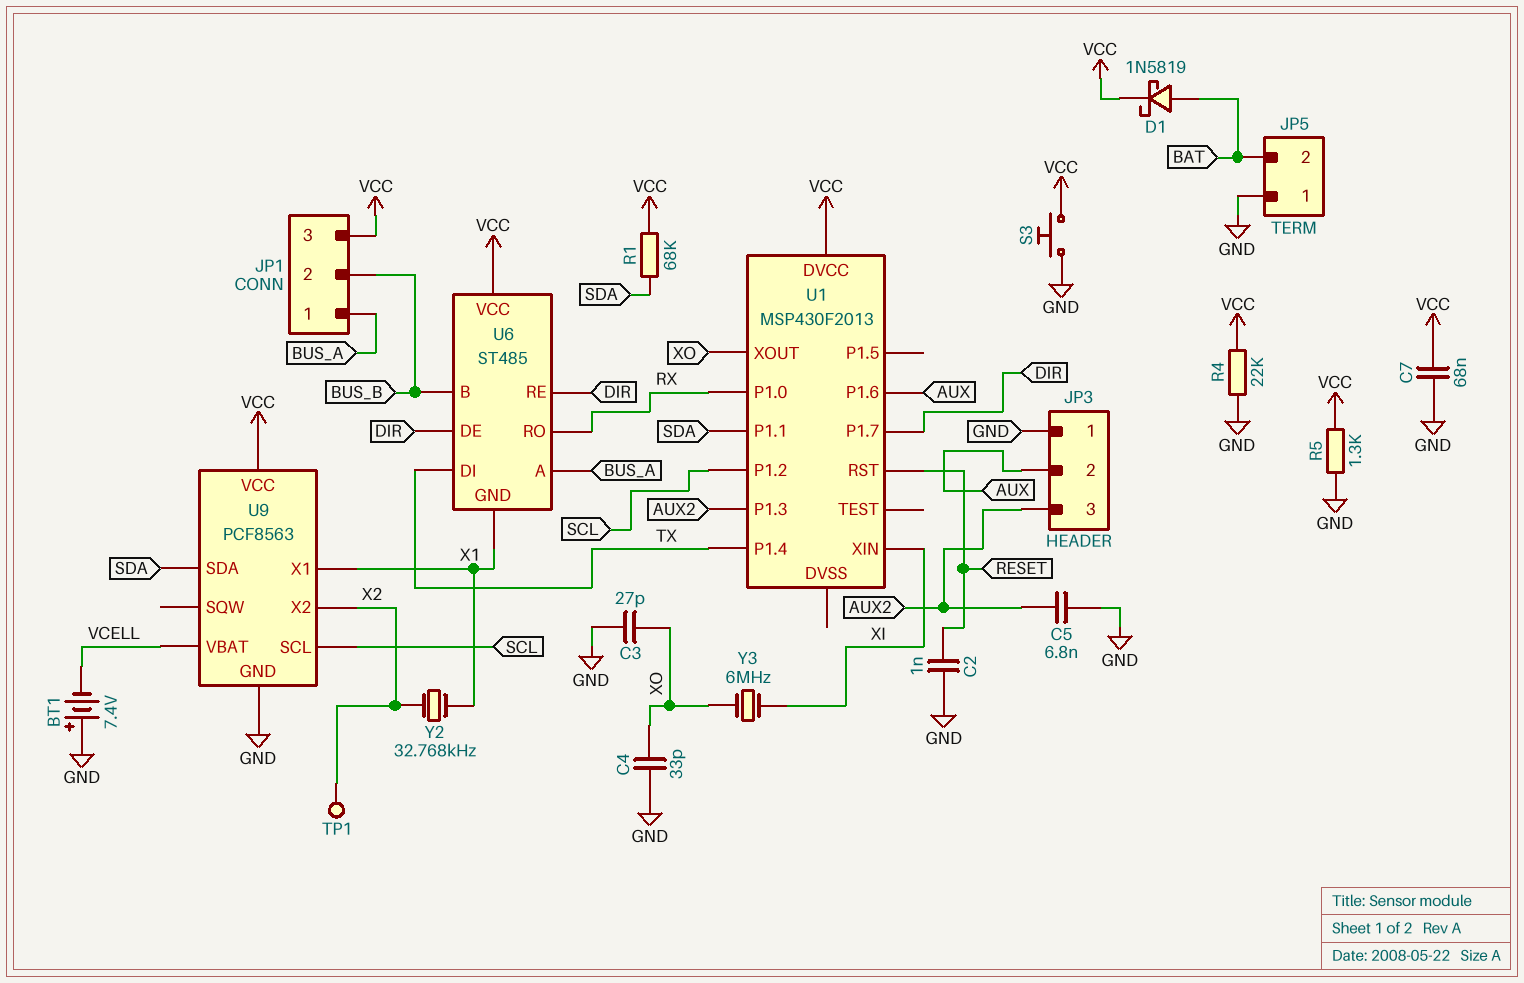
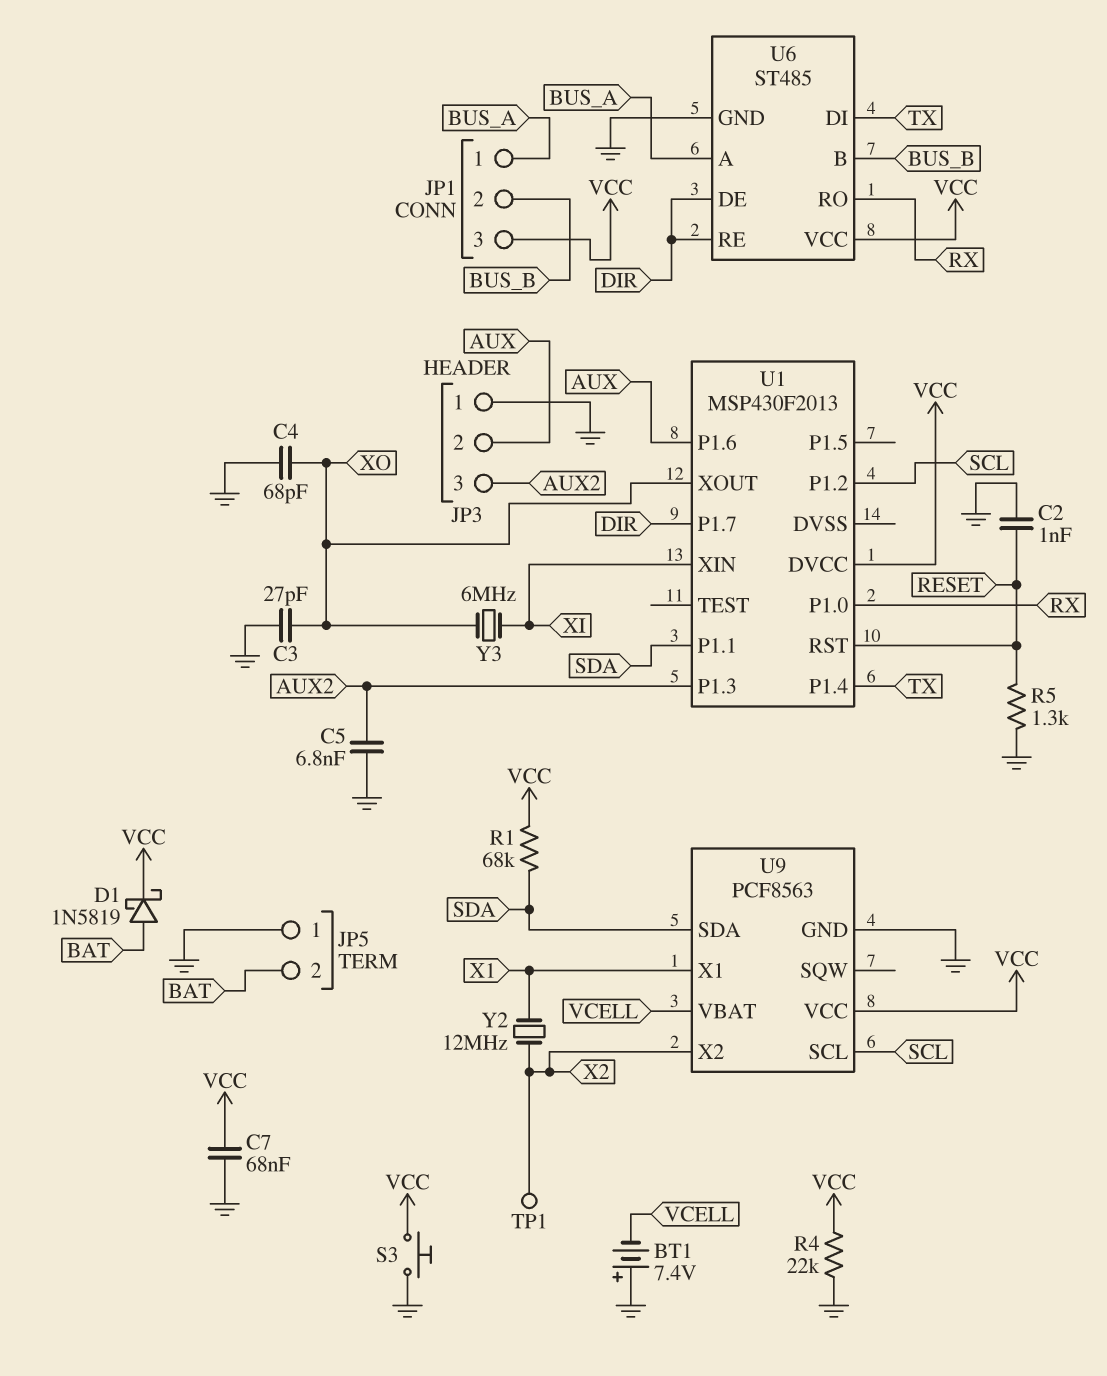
C4: 33pF (GND, XO) -> 68pF (GND, XO)
R5: 1.3k (GND, VCC) -> 1.3k (GND, RESET)
U6 pin GND: X1 -> GND
Y2: 32.768kHz (X1, X2) -> 12MHz (X1, X2)

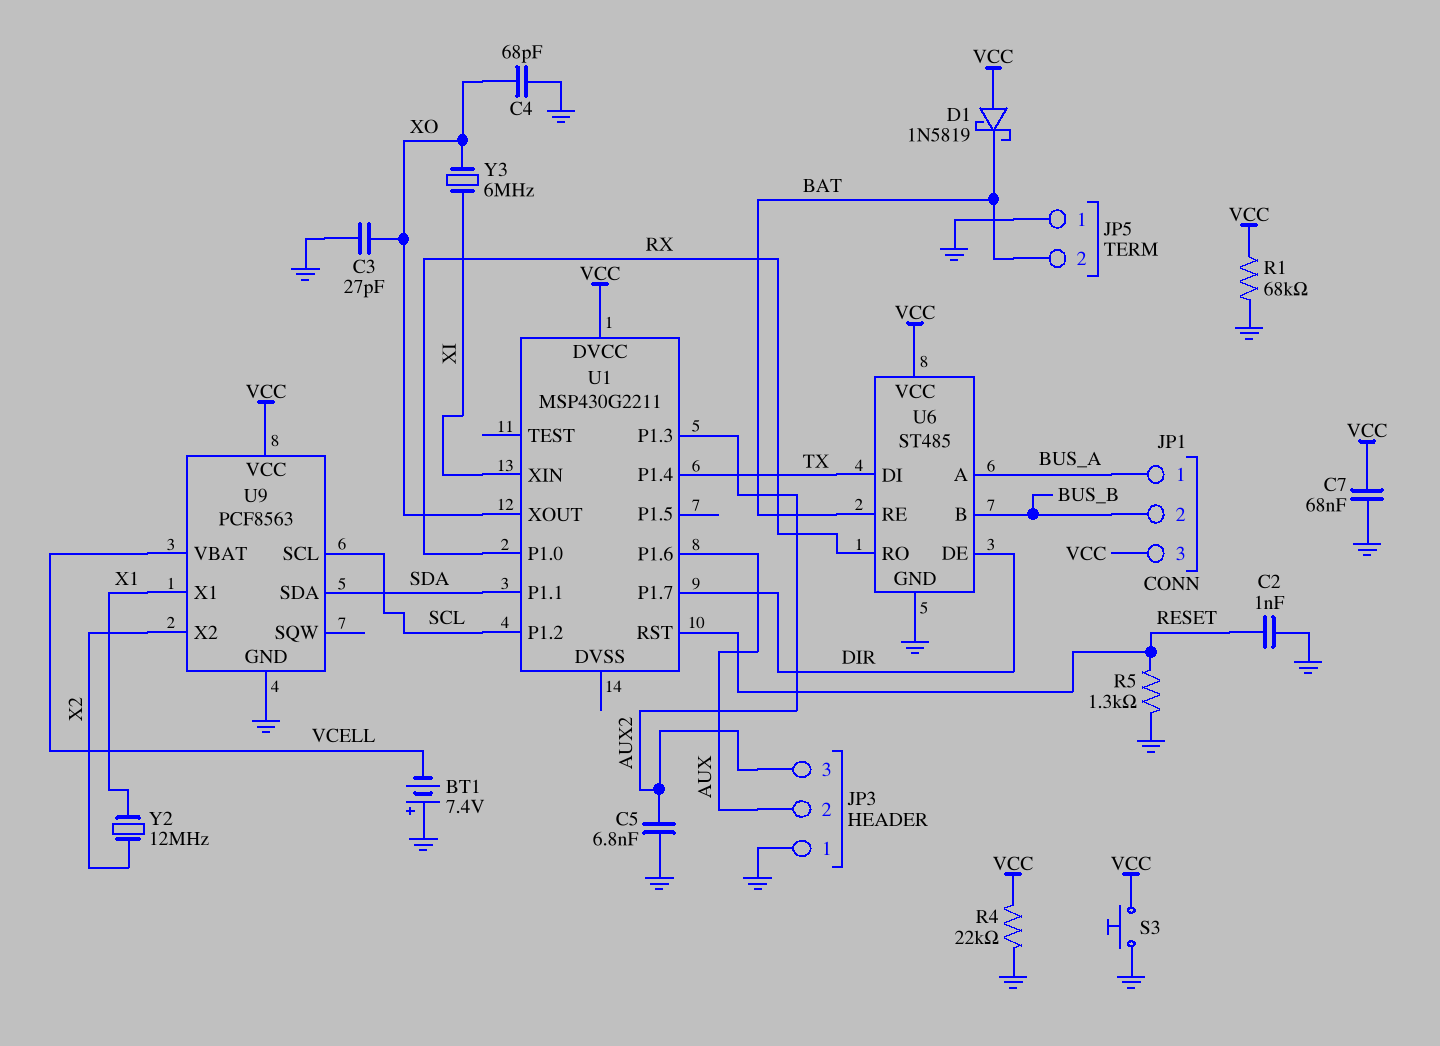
D1: schottky 1N5819 (A BAT, K VCC) -> schottky 1N5819 (A VCC, K BAT)
R1: 68k (SDA, VCC) -> 68k (GND, VCC)
TP1: test point (X2) -> none
U1: MSP430F2013 -> MSP430G2211
U6 pin RE: DIR -> BAT

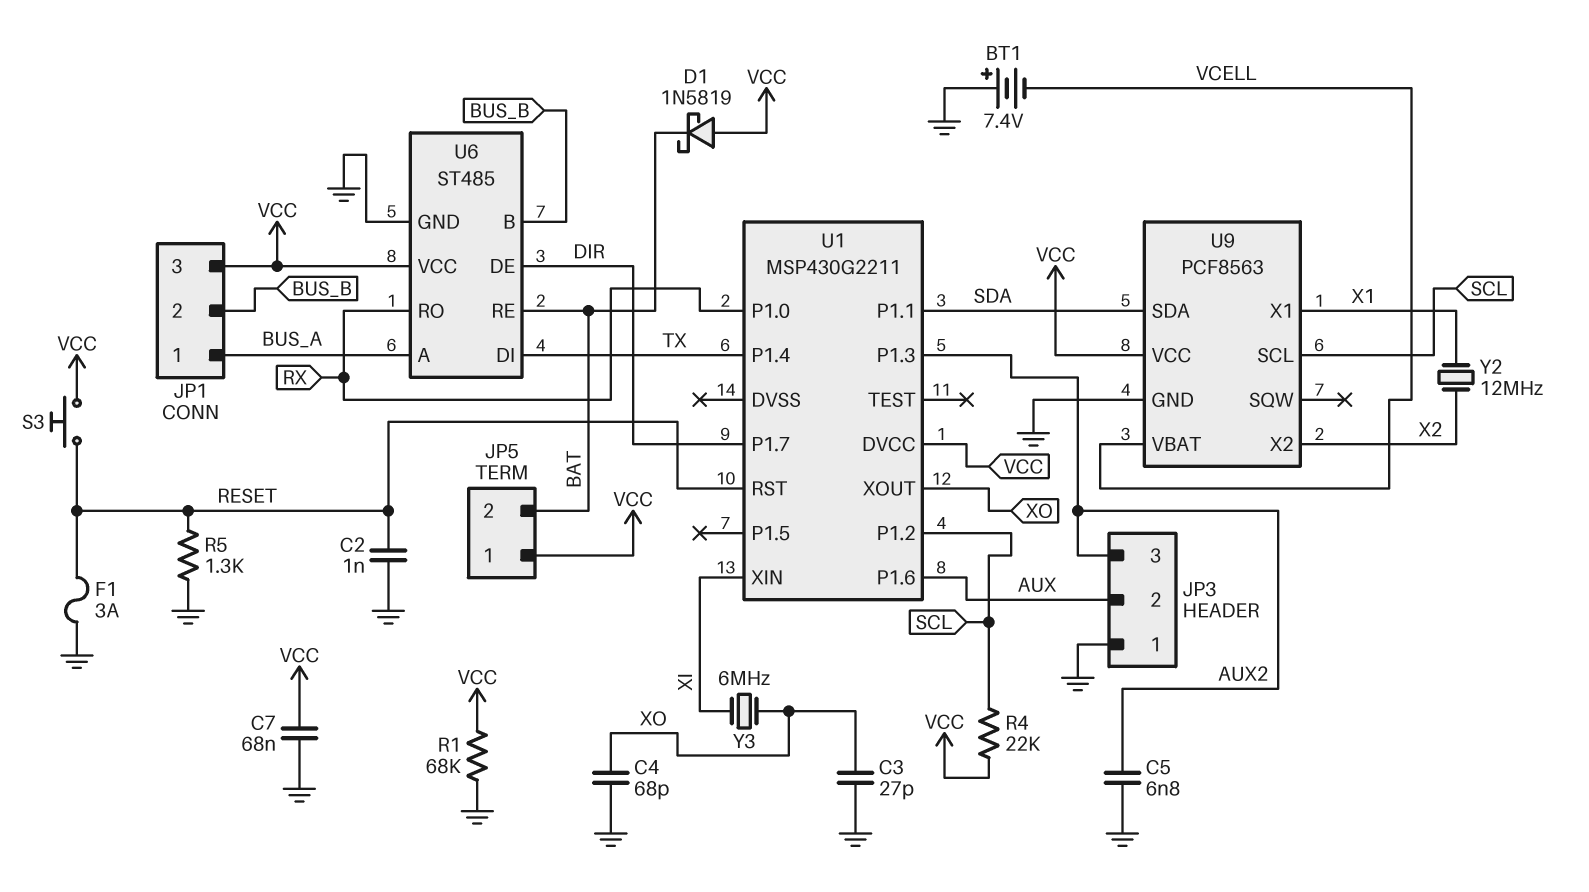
F1: none -> 3A (GND, RESET)
JP5 pin 1: GND -> VCC
R4: 22k (GND, VCC) -> 22k (SCL, VCC)
S3: button (GND, VCC) -> button (RESET, VCC)

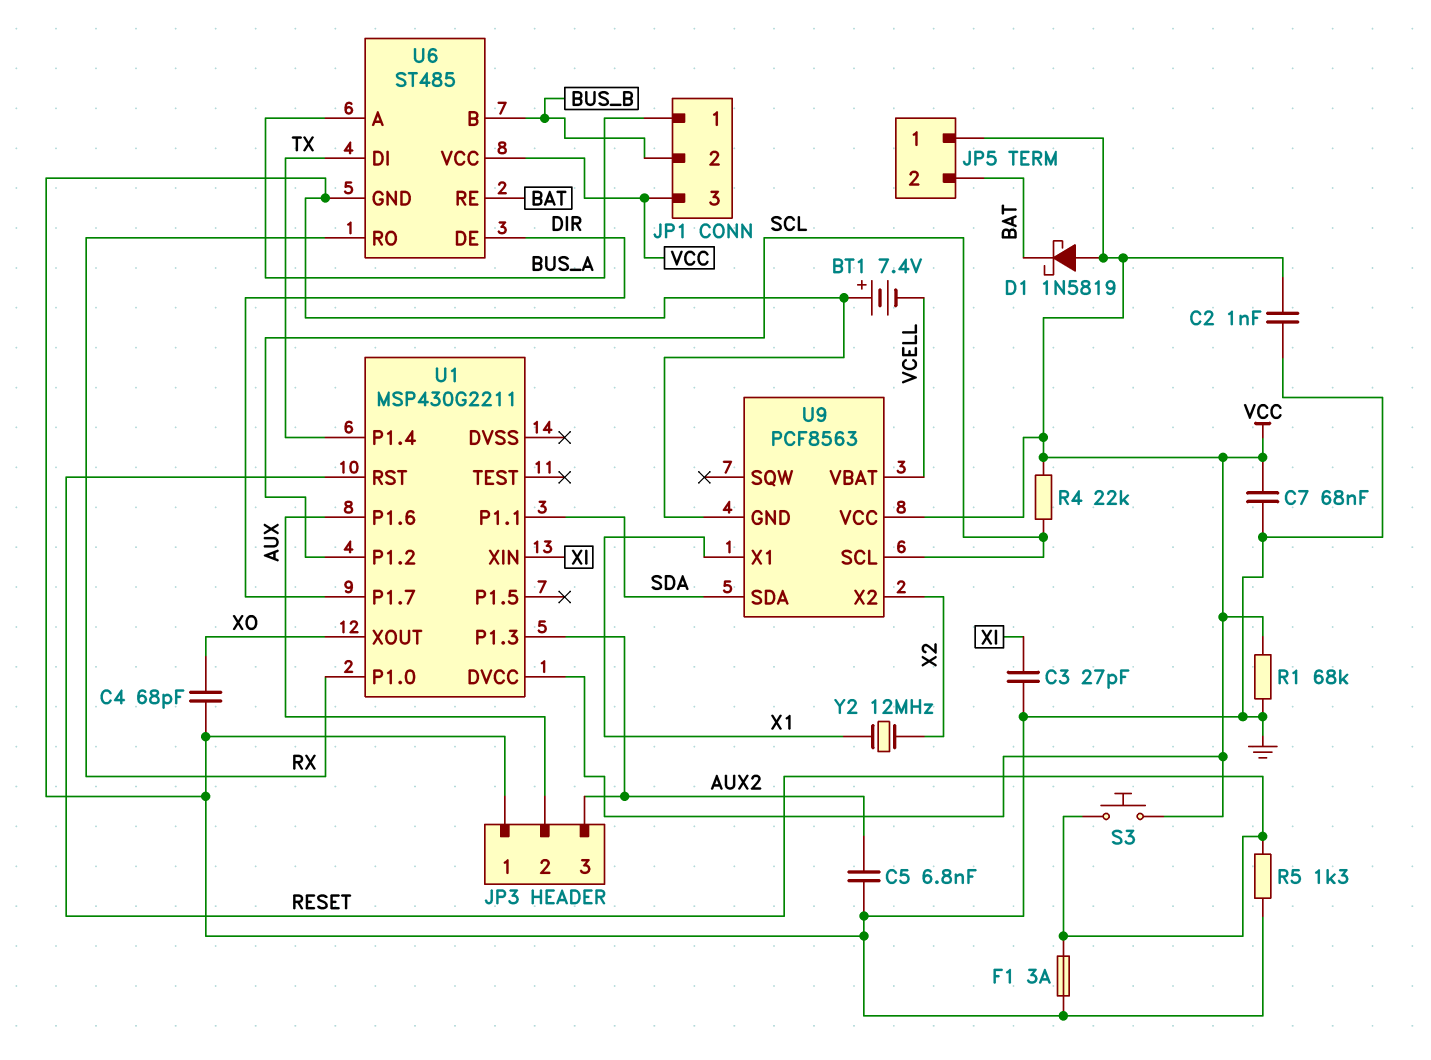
C2: 1nF (GND, RESET) -> 1nF (GND, VCC)
C3: 27pF (GND, XO) -> 27pF (GND, XI)
Y3: 6MHz (XI, XO) -> none

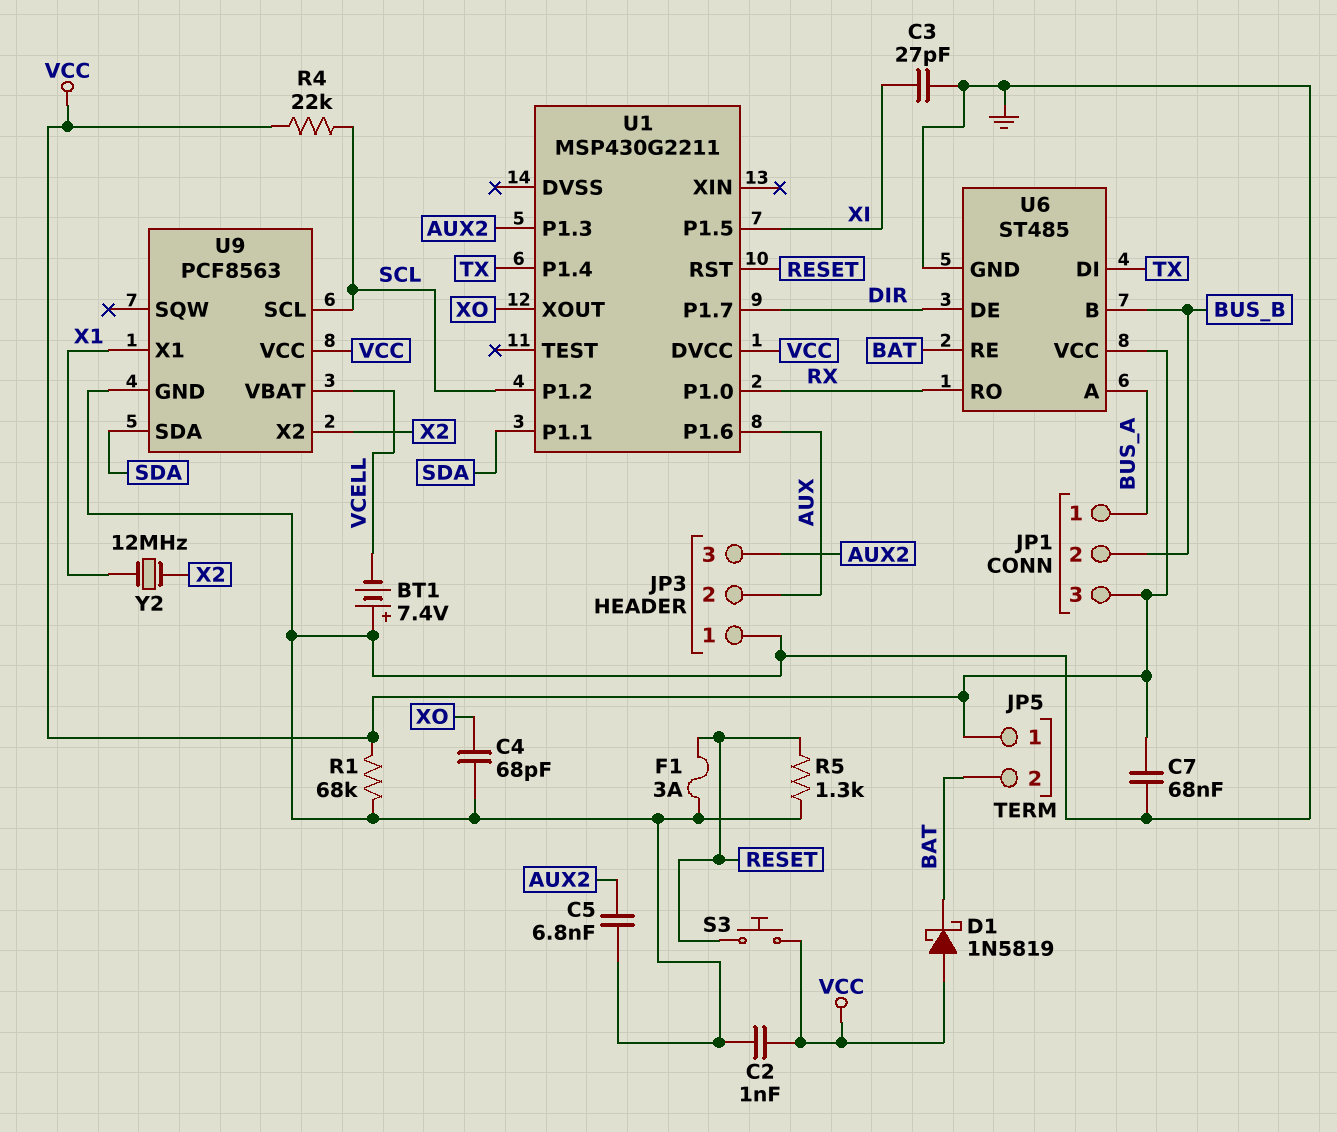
U1 pin P1.5: none -> XI
U1 pin XIN: XI -> none

